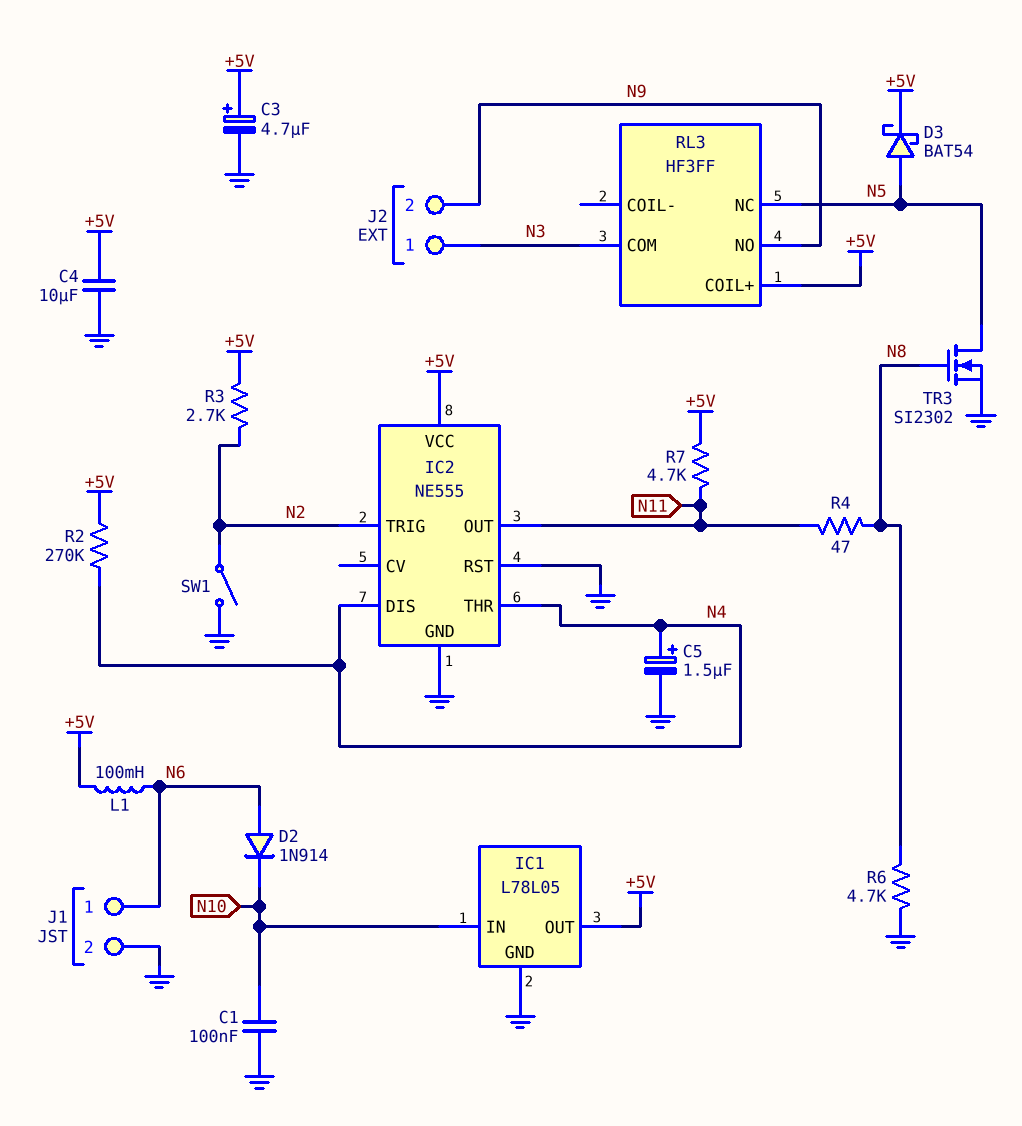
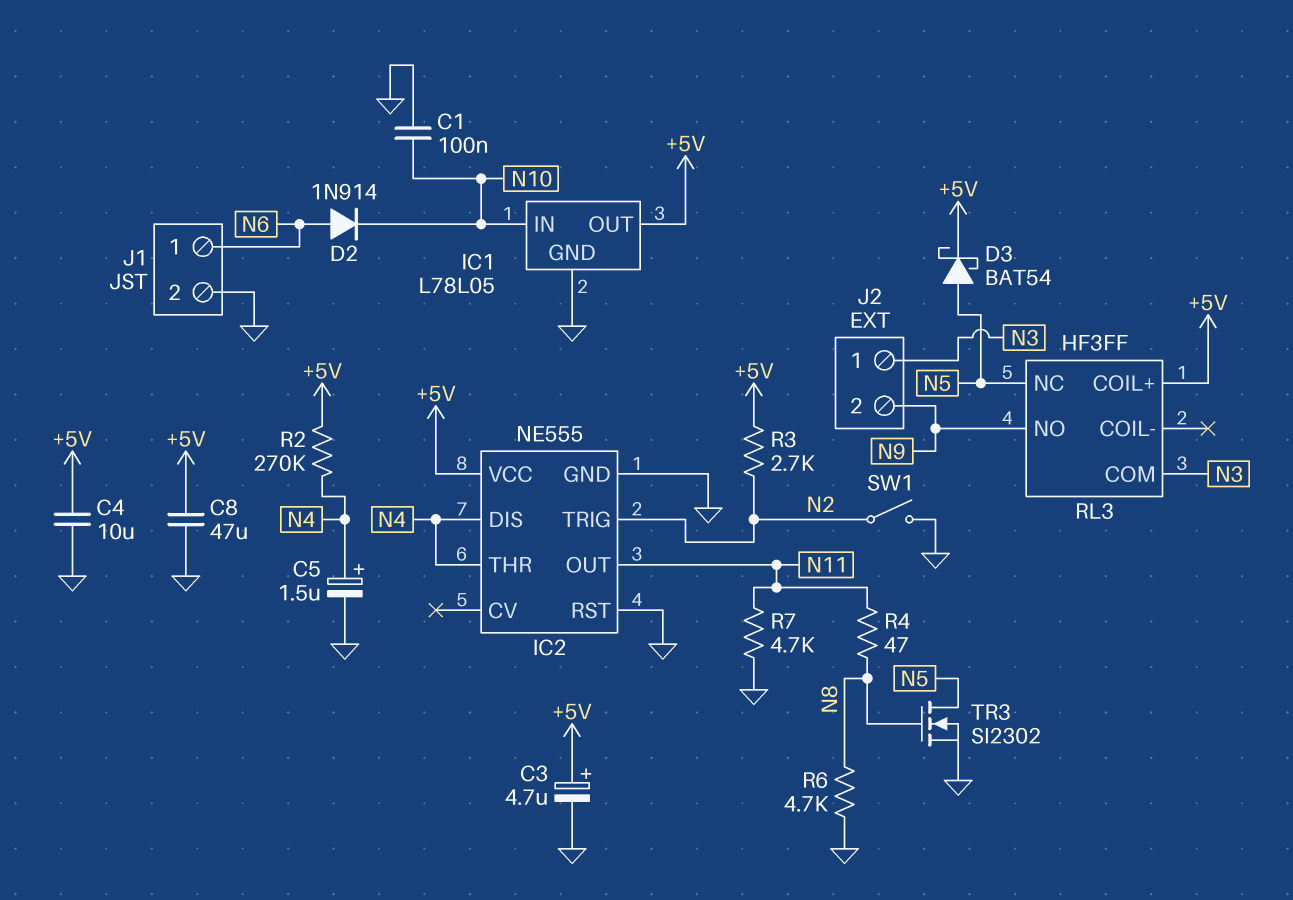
C8: none -> 47uF (+5V, GND)
L1: 100mH (+5V, N6) -> none
R7: 4.7k (+5V, N11) -> 4.7k (GND, N11)

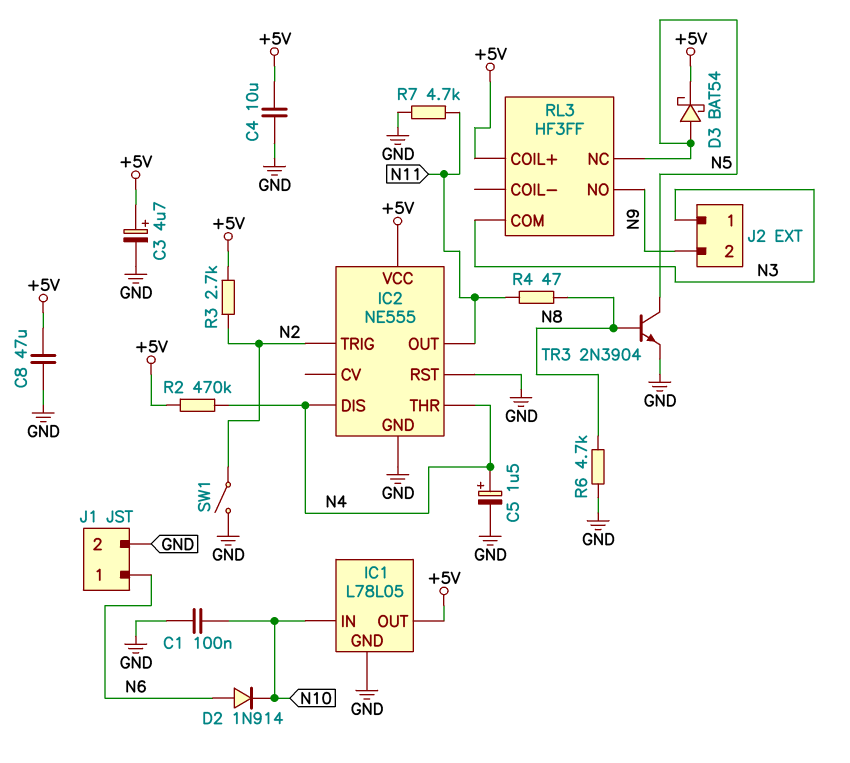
R2: 270k (+5V, N4) -> 470k (+5V, N4)
TR3: NMOS SI2302 (G N8, D N5, S GND) -> NPN 2N3904 (B N8, C N5, E GND)

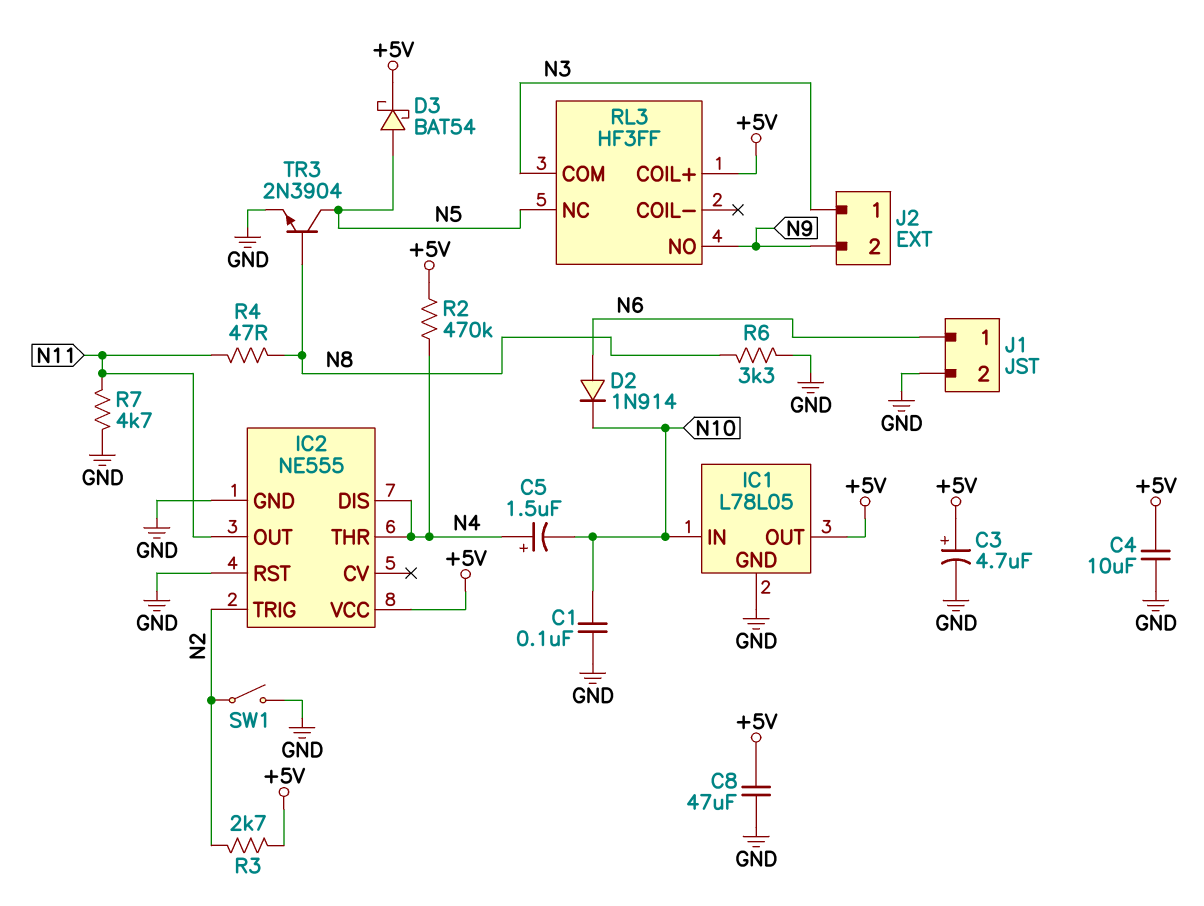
C5: 1.5uF (plus N4, minus GND) -> 1.5uF (plus N4, minus N10)
R6: 4.7k (GND, N8) -> 3.3k (GND, N8)

